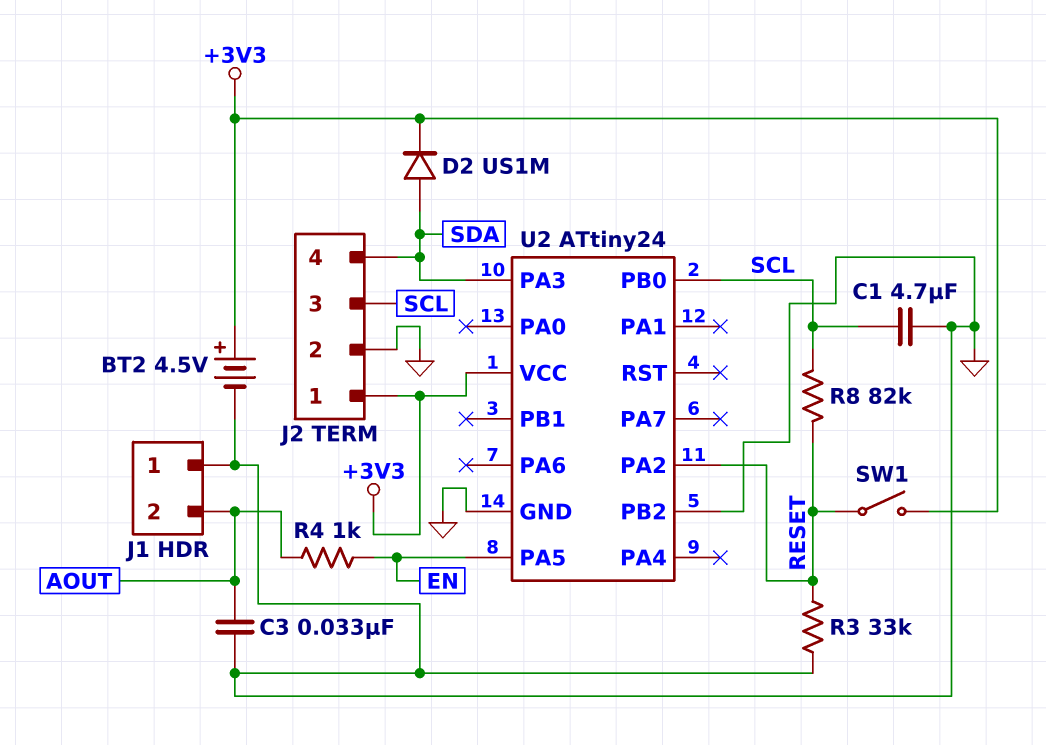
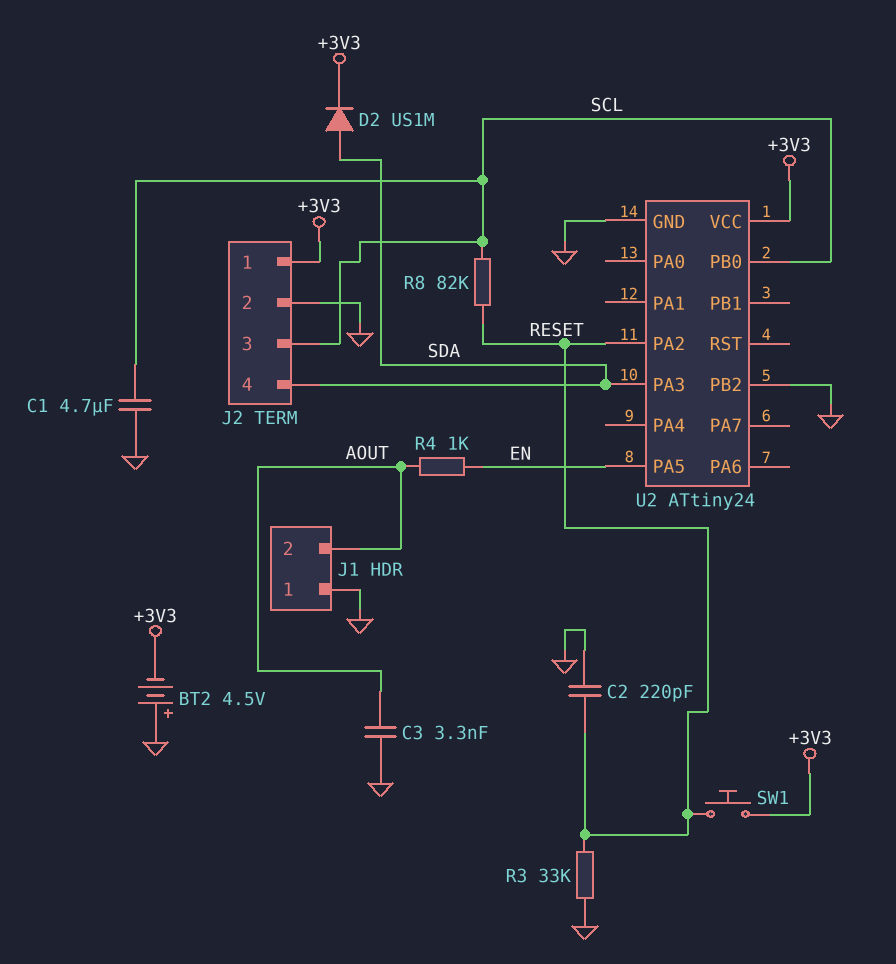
BT2: 4.5V (plus +3V3, minus GND) -> 4.5V (plus GND, minus +3V3)
C2: none -> 220pF (GND, RESET)
C3: 33nF (AOUT, GND) -> 3.3nF (AOUT, GND)
SW1: switch (+3V3, RESET) -> button (+3V3, RESET)

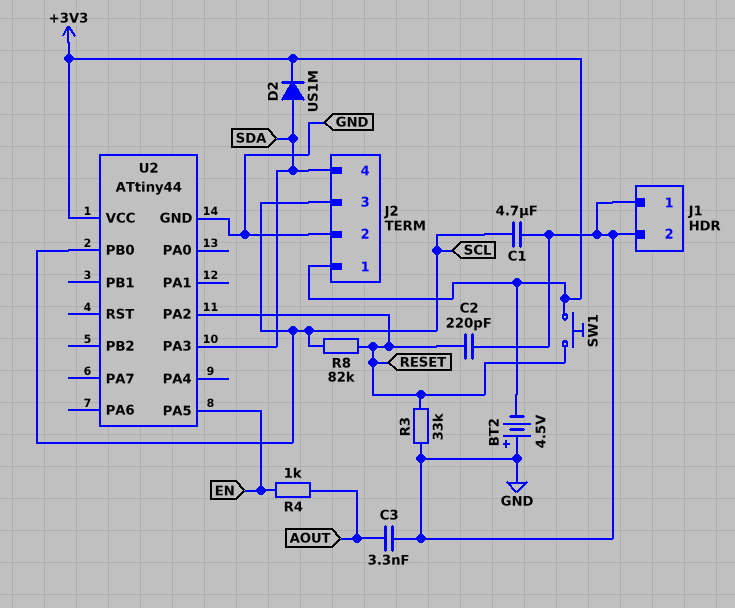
J1 pin 2: AOUT -> GND
U2: ATtiny24 -> ATtiny44
U2 pin PB2: GND -> none

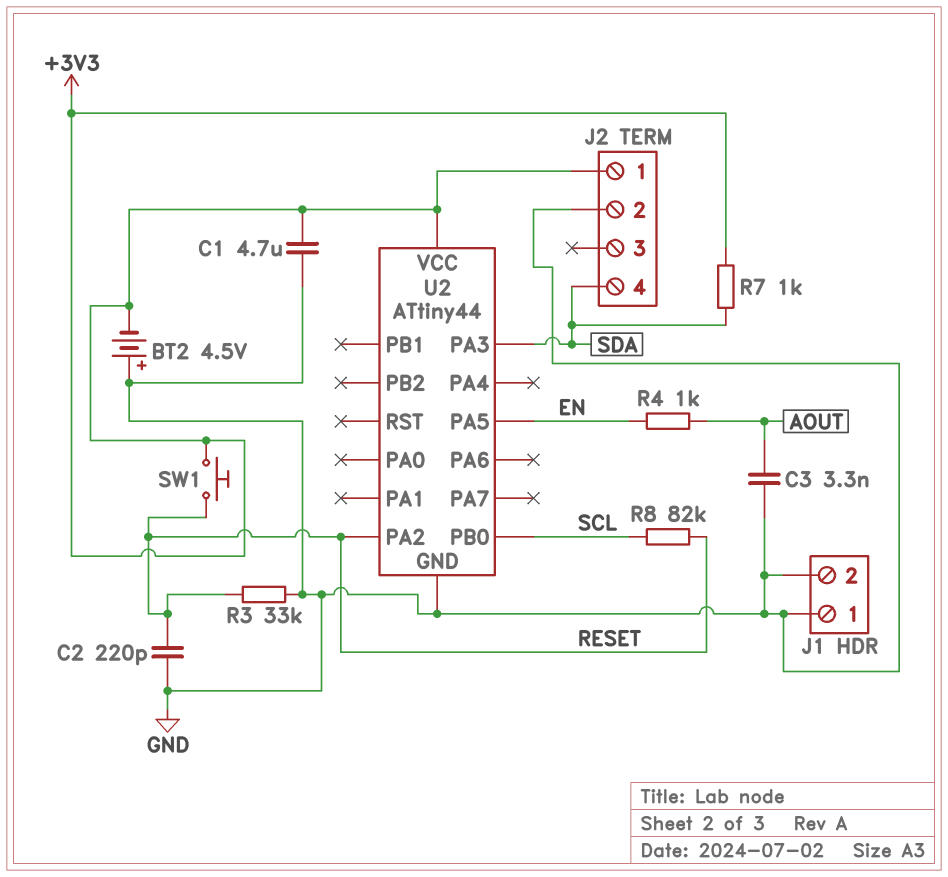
C1: 4.7uF (GND, SCL) -> 4.7uF (+3V3, GND)
D2: diode US1M (A SDA, K +3V3) -> none
J2 pin 3: SCL -> none
R7: none -> 1k (+3V3, SDA)

